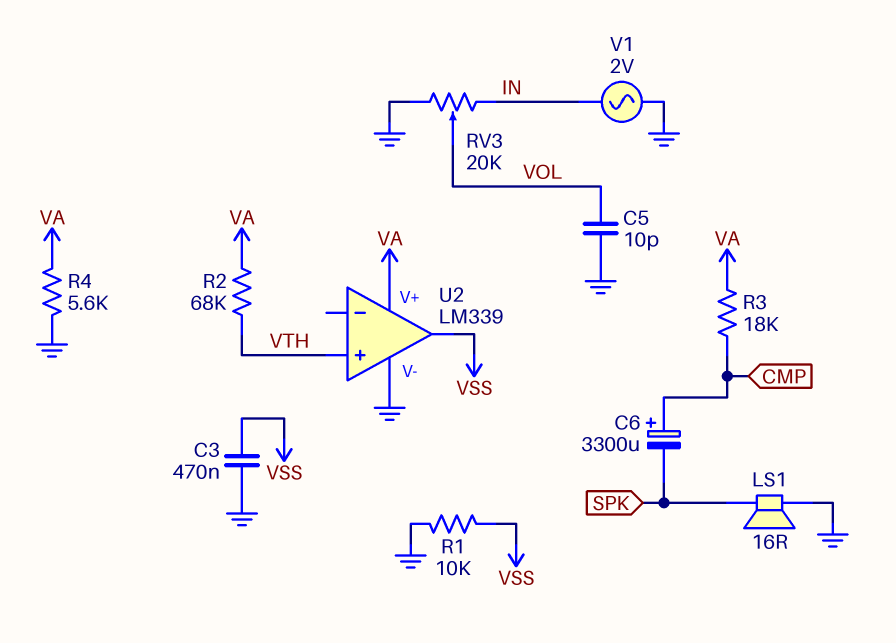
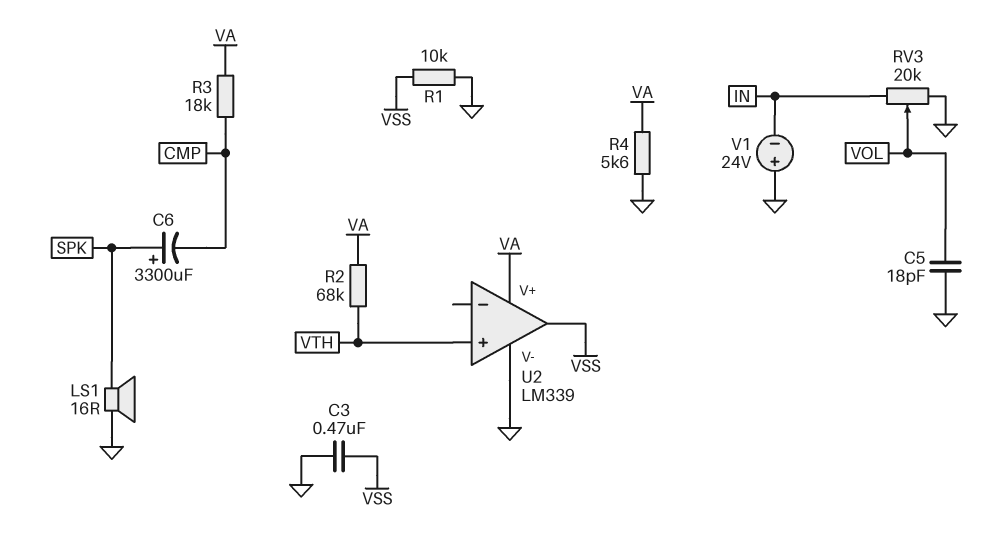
C5: 10pF (GND, VOL) -> 18pF (GND, VOL)
C6: 3300uF (plus CMP, minus SPK) -> 3300uF (plus SPK, minus CMP)
V1: AC 2V (GND, IN) -> 24V (plus GND, minus IN)

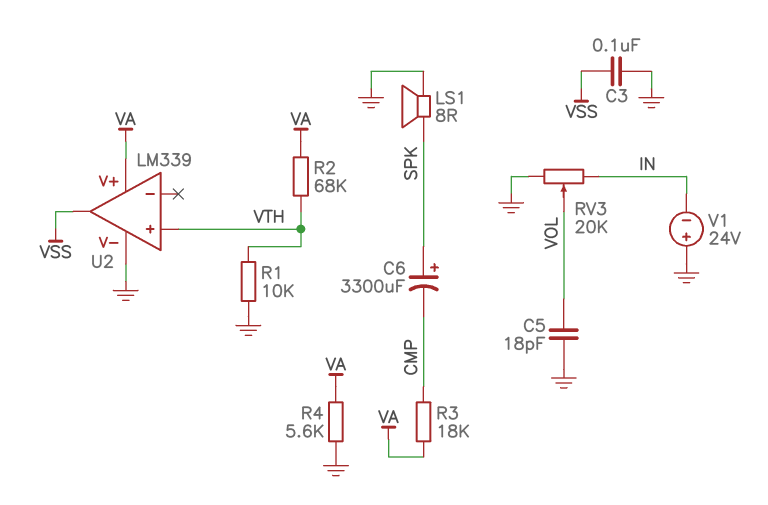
C3: 470nF (GND, VSS) -> 100nF (GND, VSS)
LS1: speaker 16R (GND, SPK) -> speaker 8R (GND, SPK)
R1: 10k (GND, VSS) -> 10k (GND, VTH)

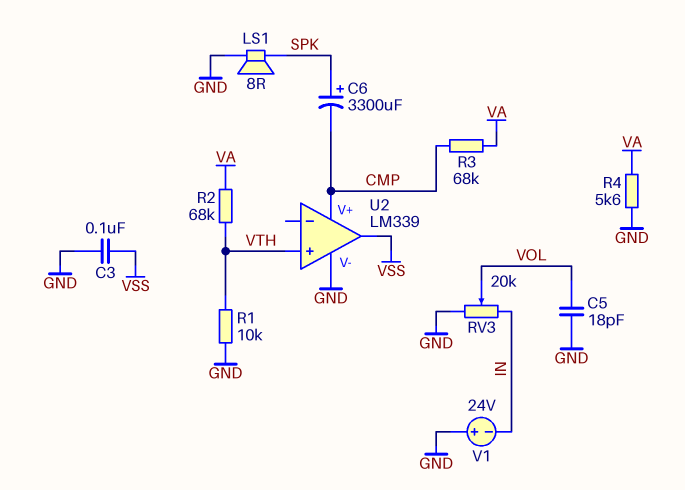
R3: 18k (CMP, VA) -> 68k (CMP, VA)
U2 pin V+: VA -> CMP

